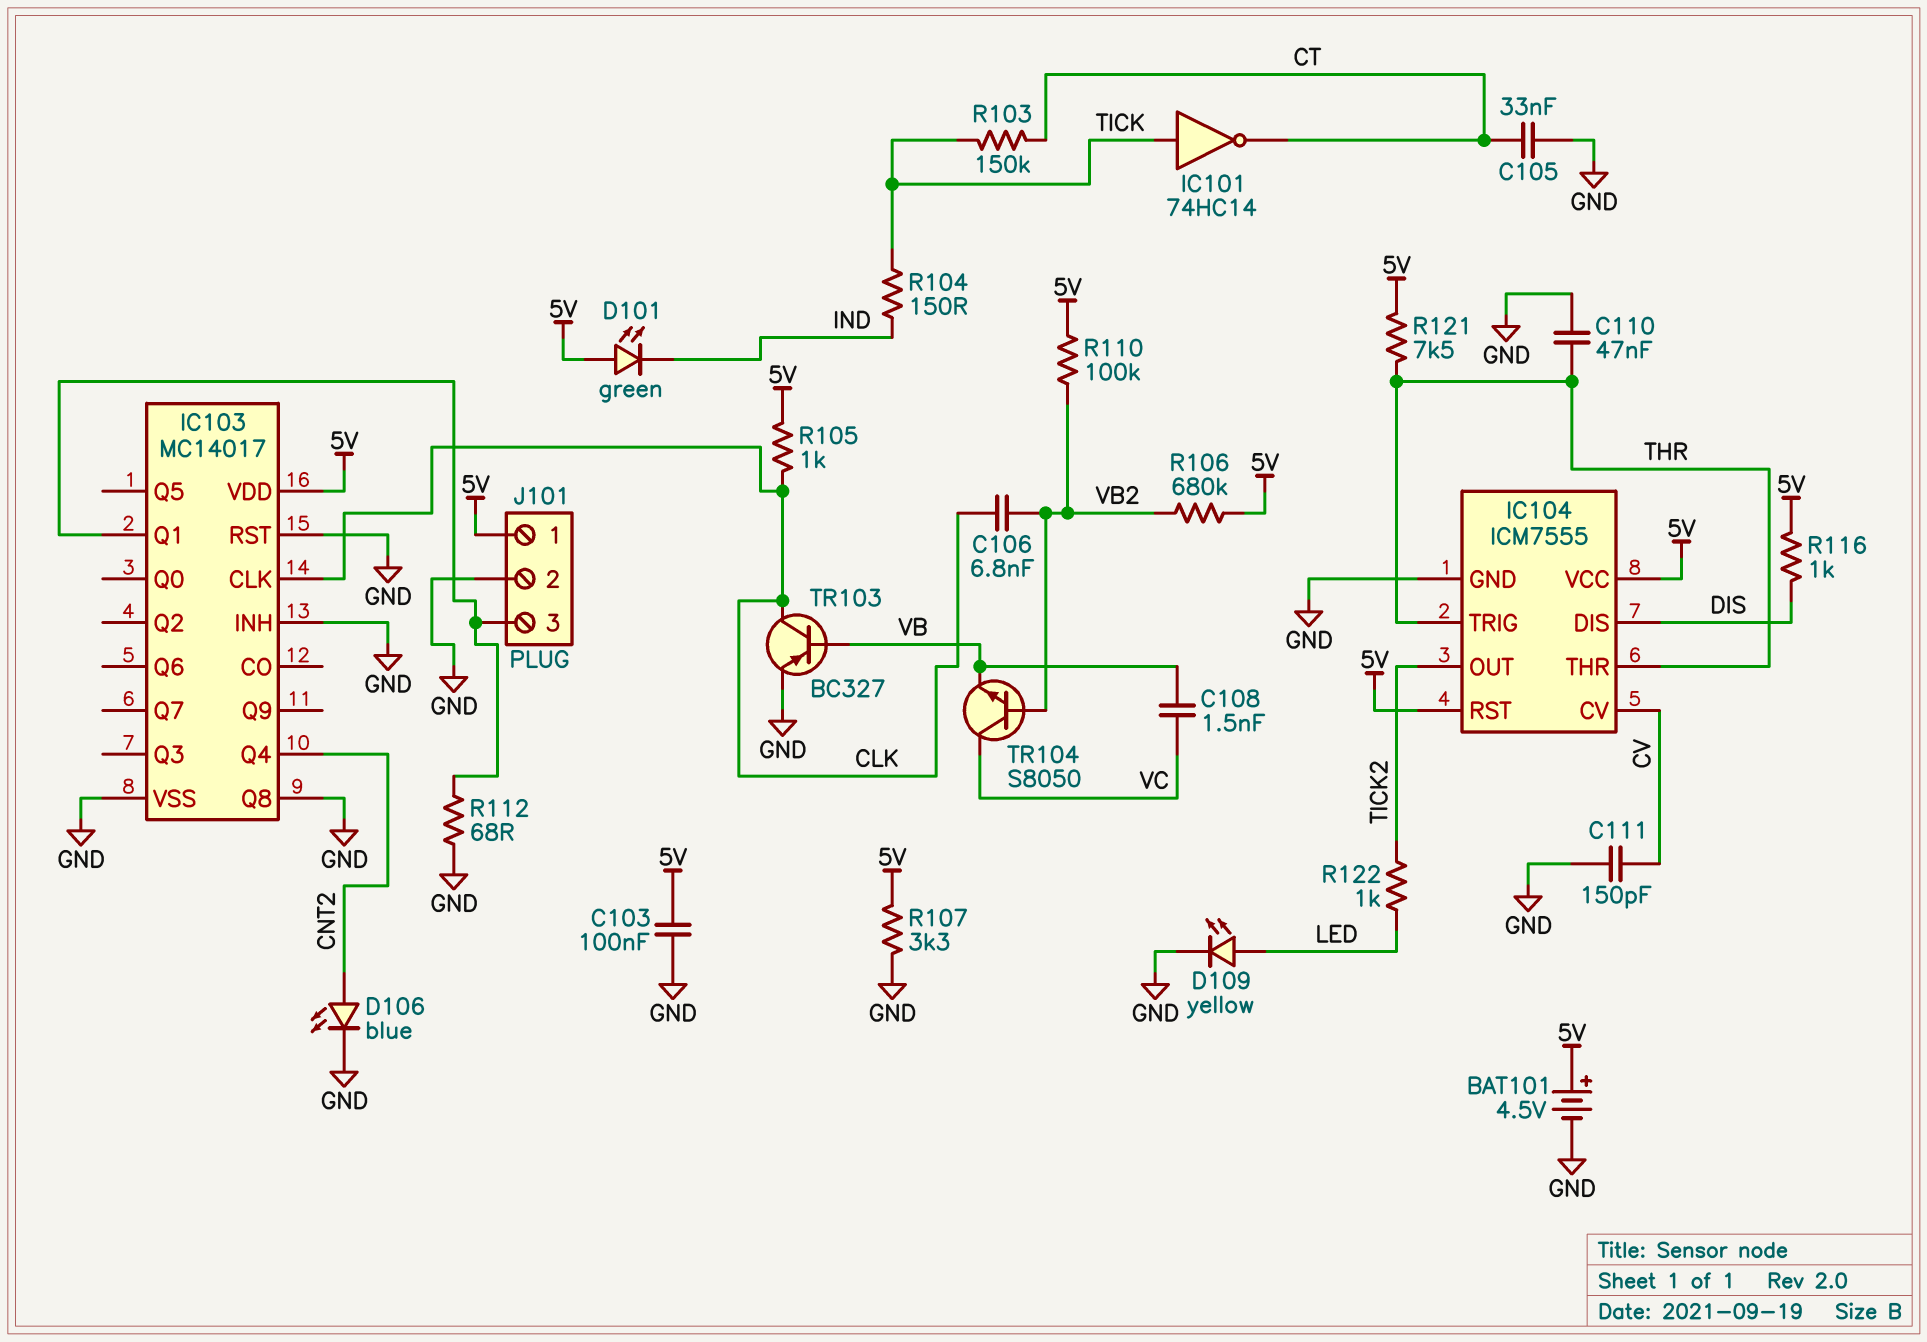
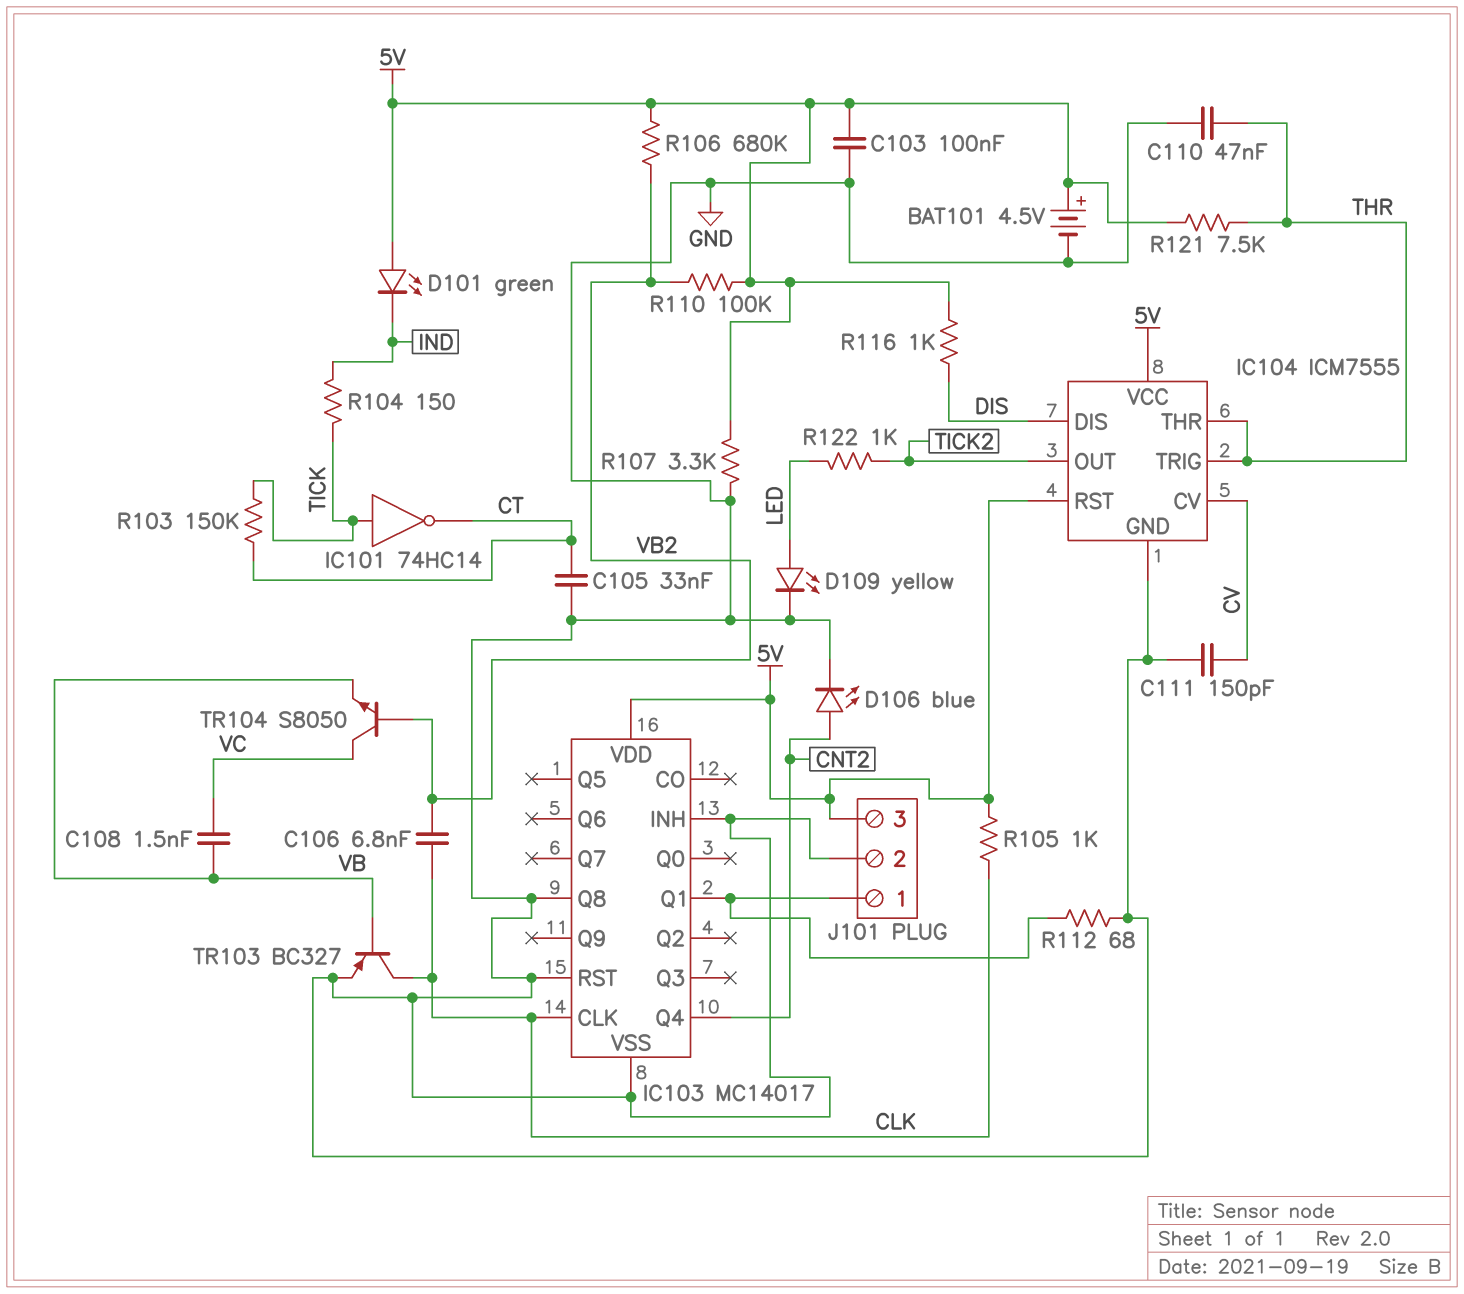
J101 pin 1: 5V -> IC103/Q1
J101 pin 3: IC103/Q1 -> 5V

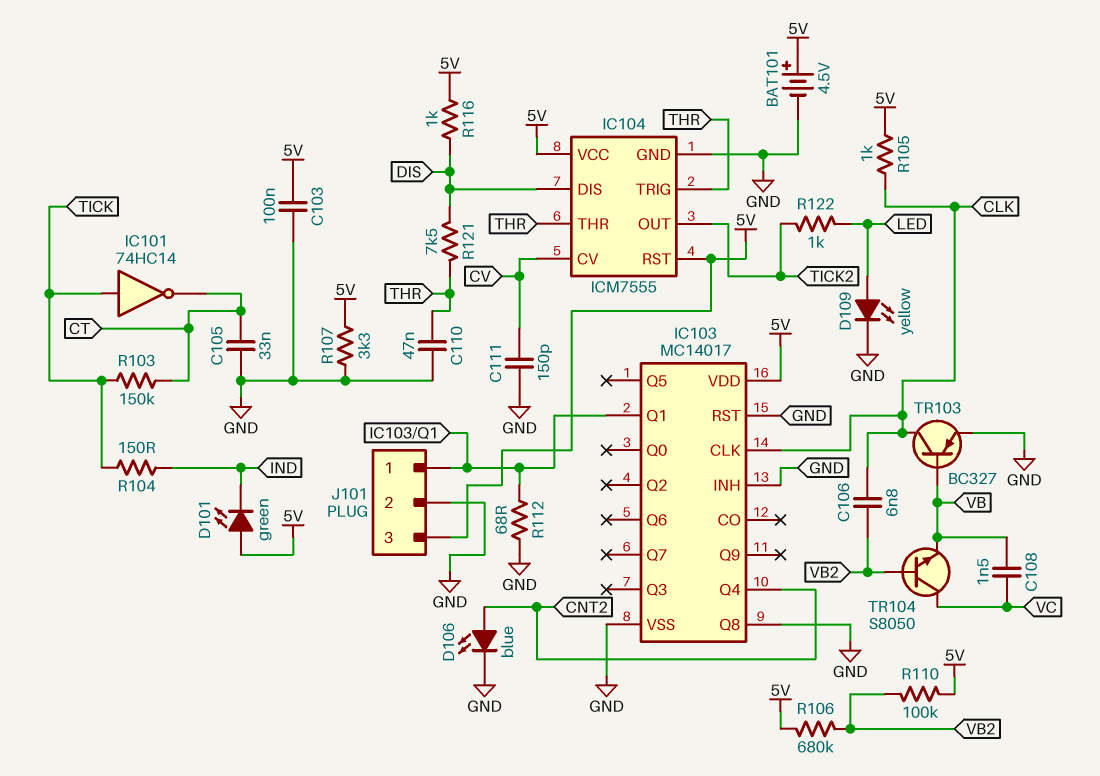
R121: 7.5k (5V, THR) -> 7.5k (DIS, THR)

